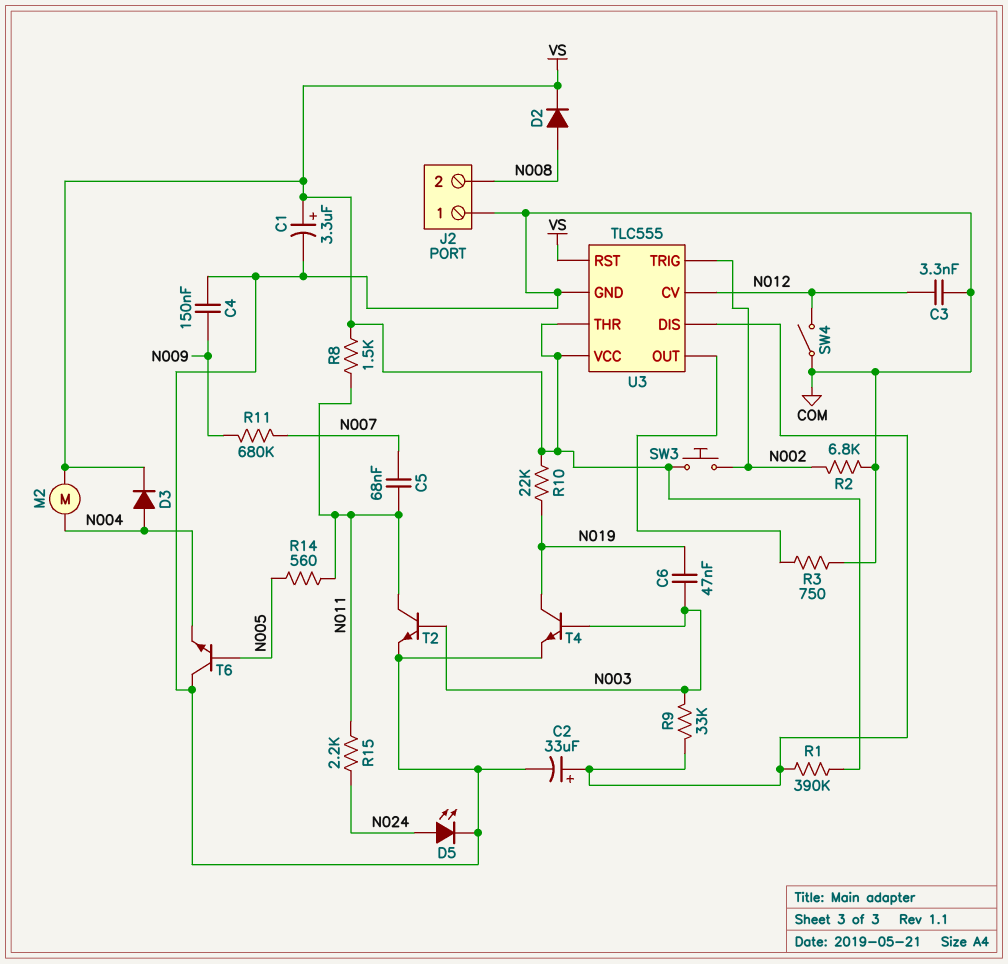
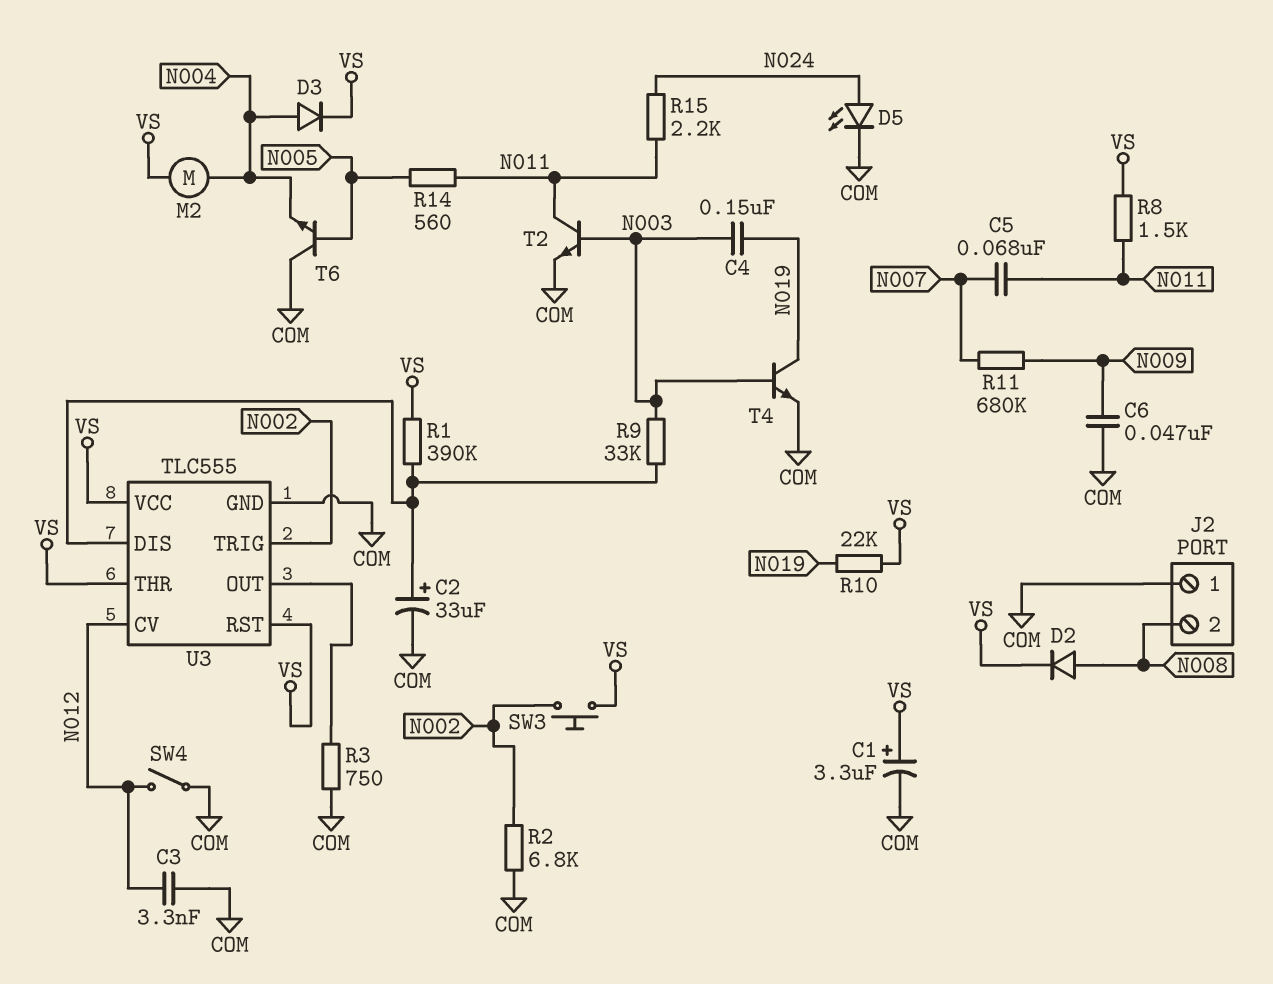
C4: 150nF (COM, N009) -> 150nF (N003, N019)
C6: 47nF (N003, N019) -> 47nF (COM, N009)

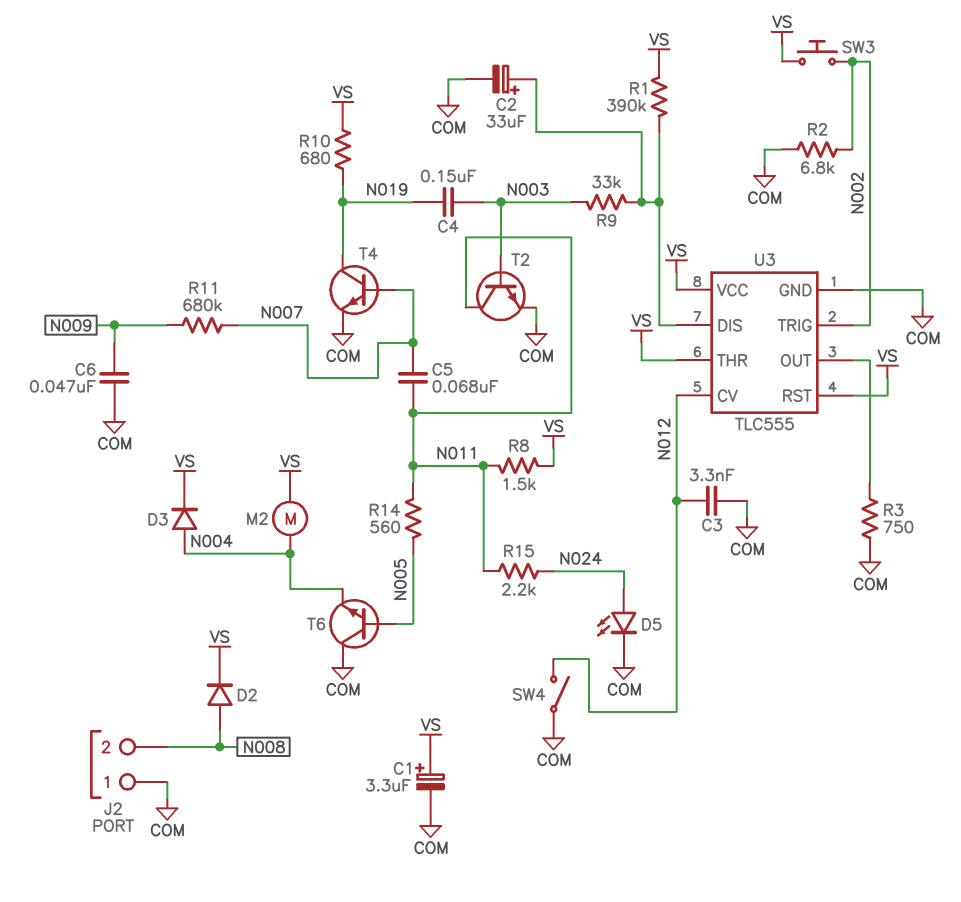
R10: 22k (N019, VS) -> 680 (N019, VS)
T4: NPN (B N003, C N019, E COM) -> NPN (B N007, C N019, E COM)

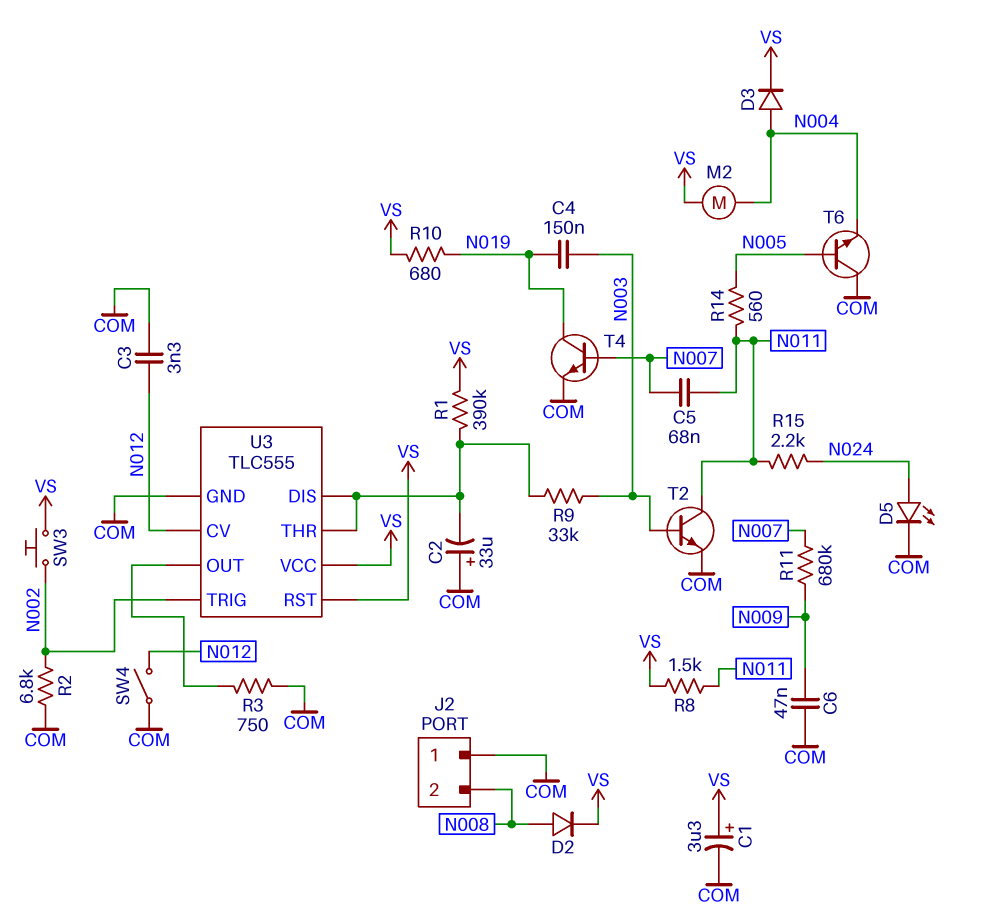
C2: 33uF (plus U3/DIS, minus COM) -> 33uF (plus COM, minus U3/DIS)
U3 pin THR: VS -> U3/DIS

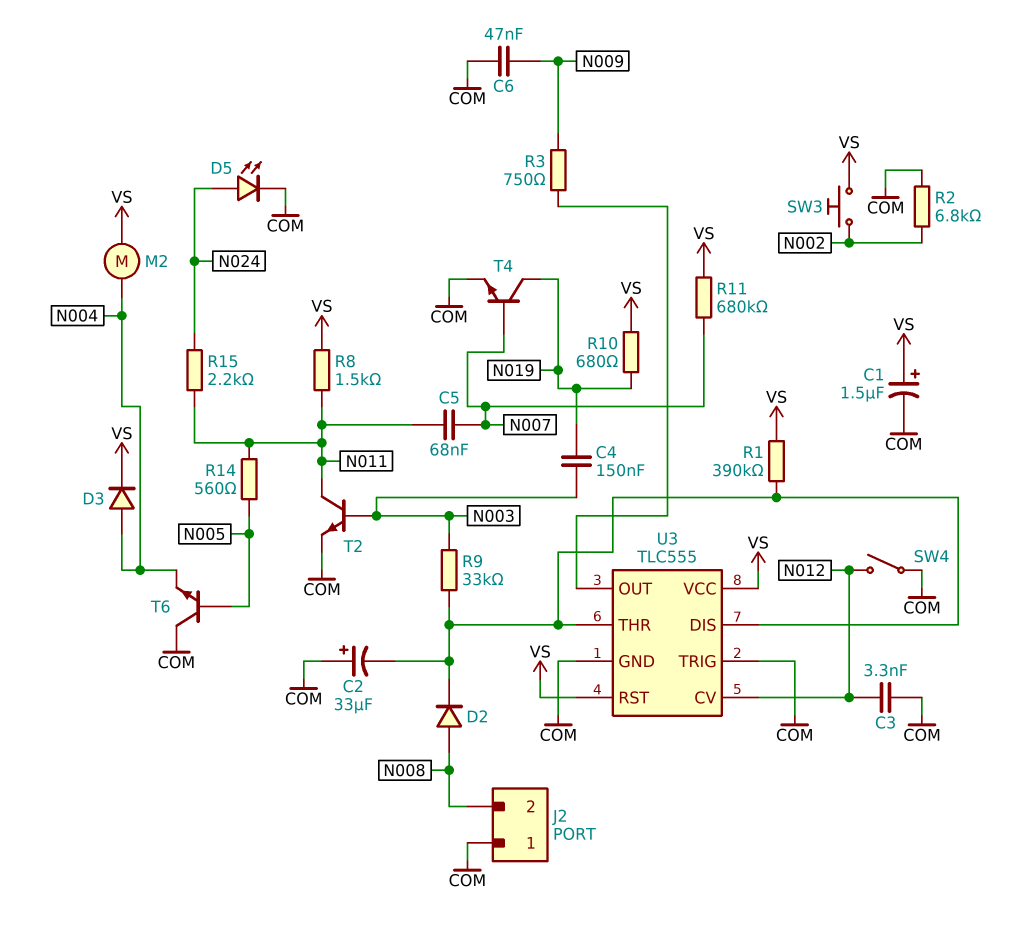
C1: 3.3uF (plus VS, minus COM) -> 1.5uF (plus VS, minus COM)
D2: diode (A N008, K VS) -> diode (A N008, K U3/DIS)
R3: 750 (COM, U3/OUT) -> 750 (N009, U3/OUT)
R11: 680k (N007, N009) -> 680k (N007, VS)
U3 pin TRIG: N002 -> COM

